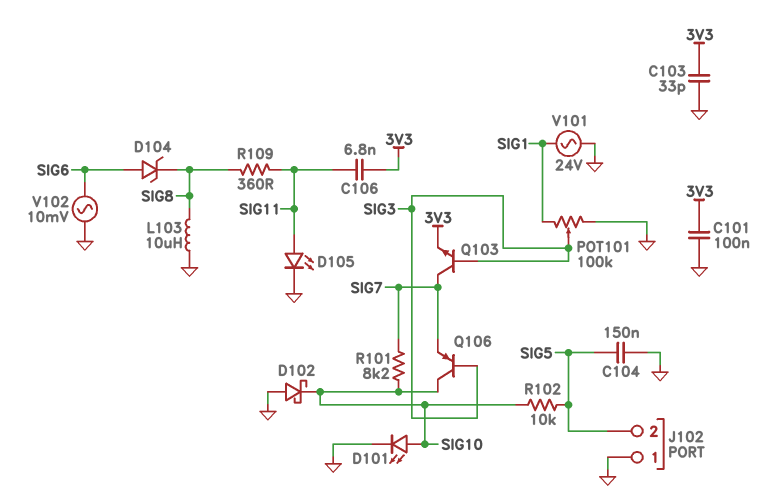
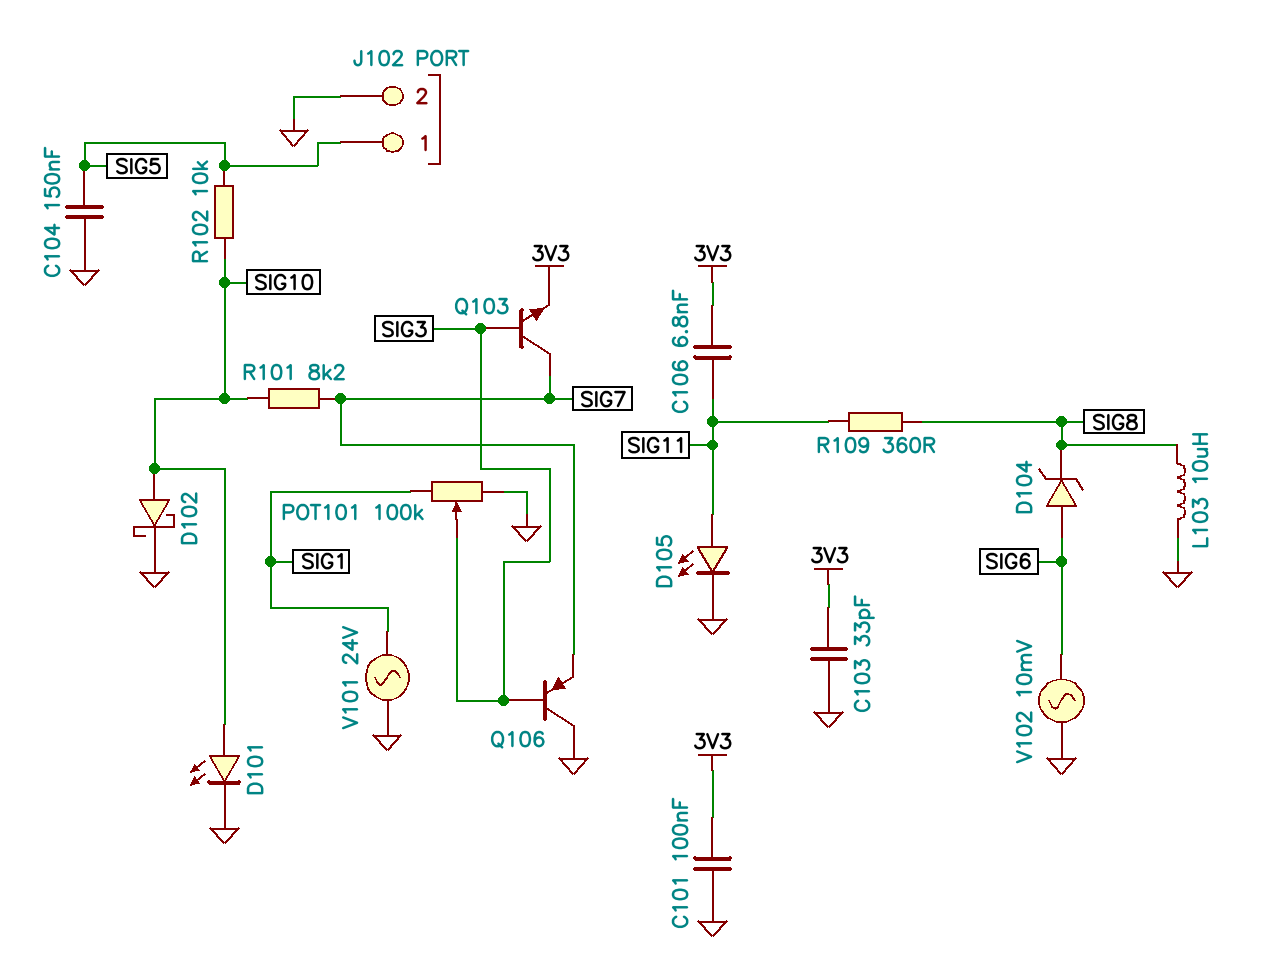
D102: schottky (A GND, K SIG10) -> schottky (A SIG10, K GND)
J102 pin 1: GND -> SIG5
J102 pin 2: SIG5 -> GND
Q106: PNP (B SIG3, C SIG10, E SIG7) -> PNP (B SIG3, C GND, E SIG7)

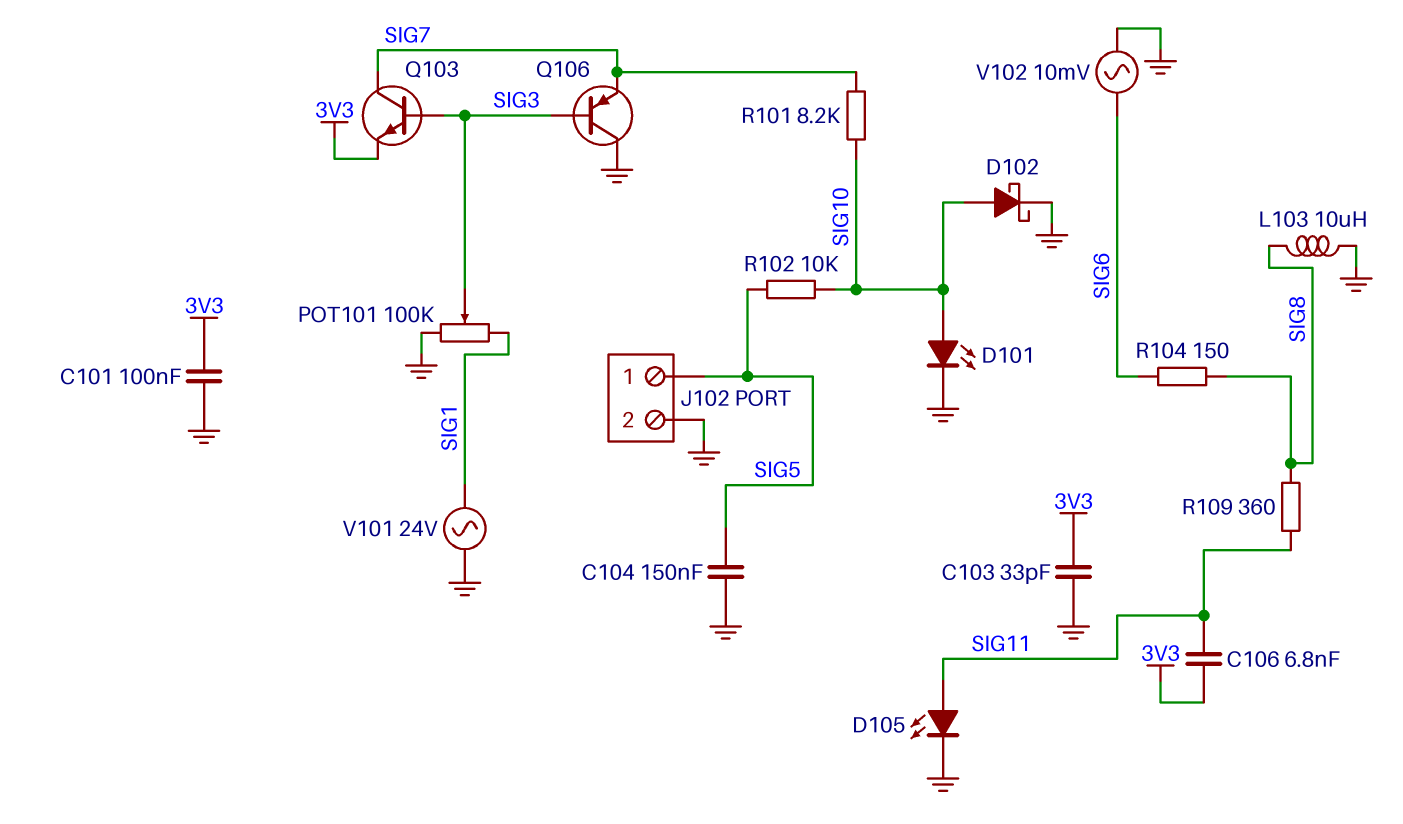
D104: zener (A SIG6, K SIG8) -> none
R104: none -> 150 (SIG6, SIG8)

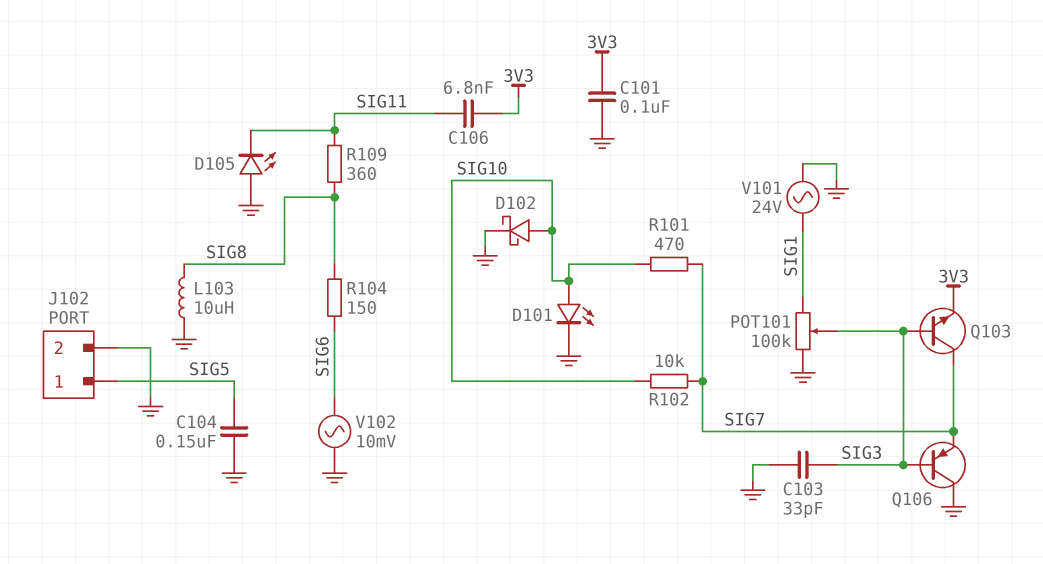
C103: 33pF (3V3, GND) -> 33pF (GND, SIG3)
D105: LED (A SIG11, K GND) -> LED (A GND, K SIG11)
R101: 8.2k (SIG7, SIG10) -> 470 (SIG7, SIG10)
R102: 10k (SIG5, SIG10) -> 10k (SIG7, SIG10)

